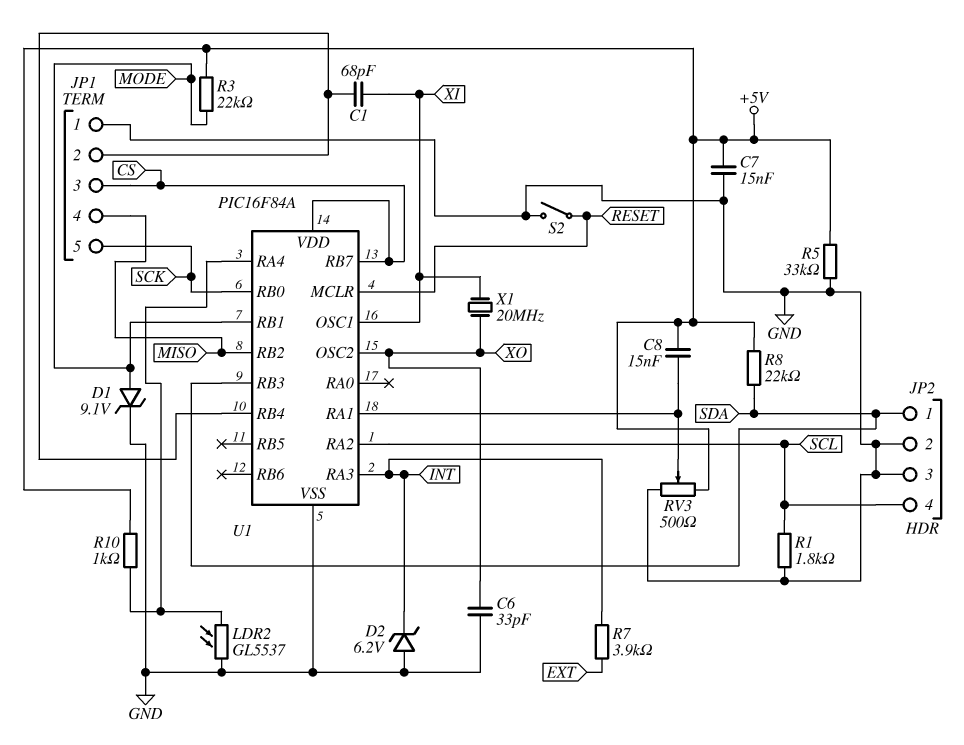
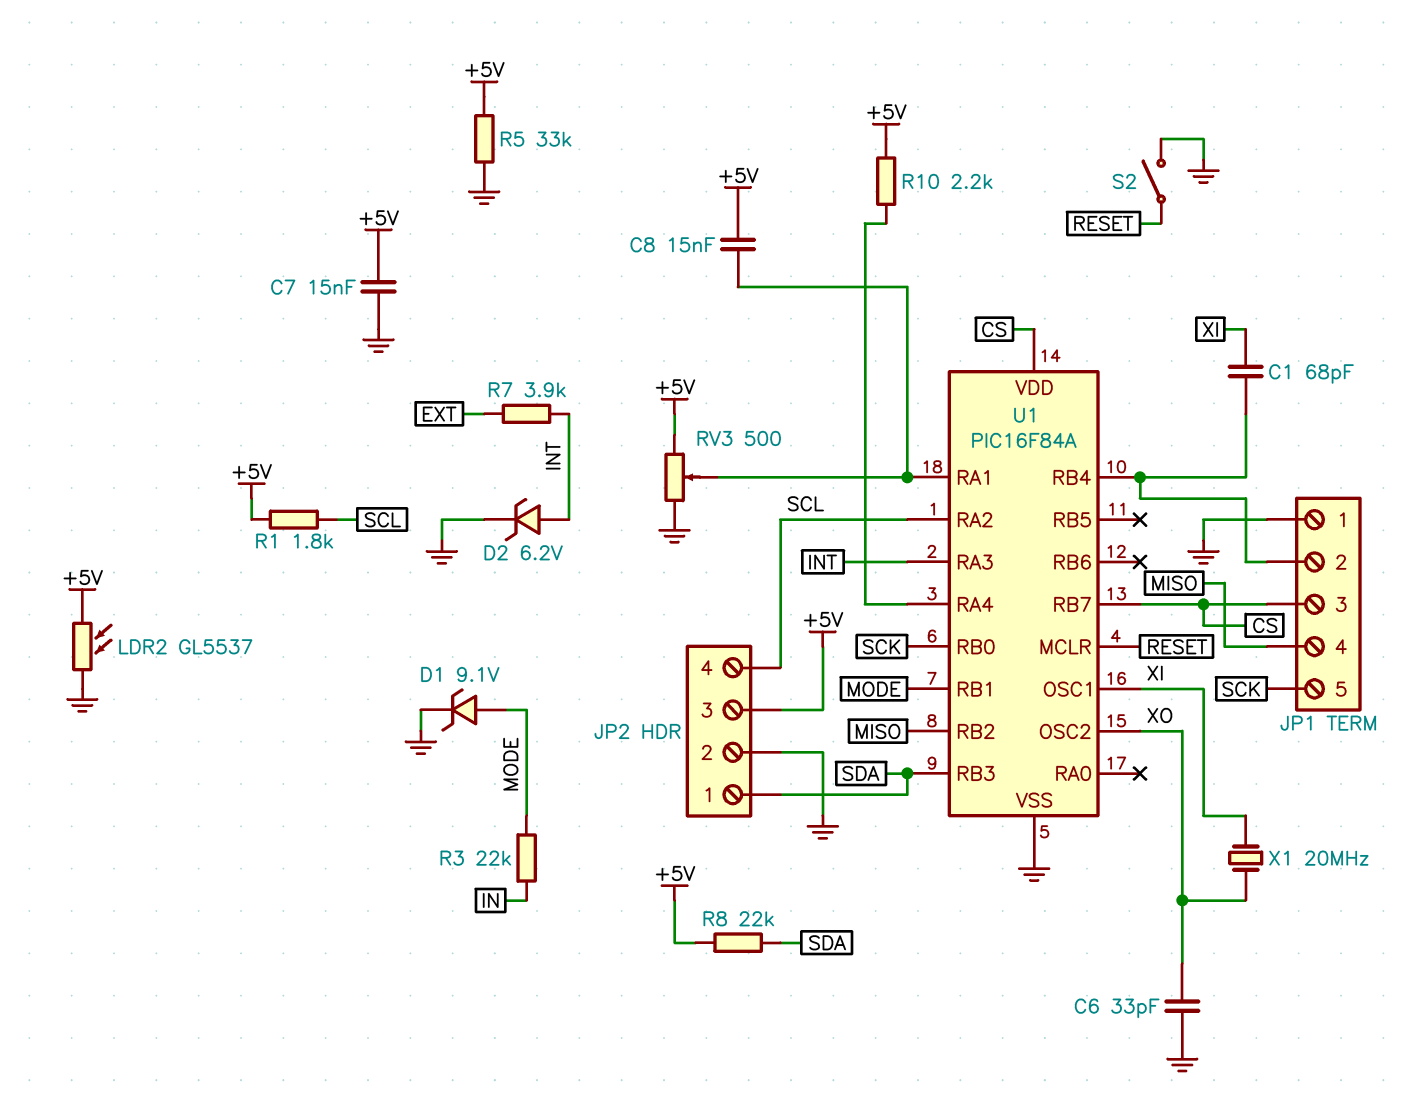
D2: zener 6.2V (A GND, K INT) -> zener 6.2V (A INT, K GND)
JP2 pin 3: GND -> +5V
LDR2: GL5537 (GND, U1/RA4) -> GL5537 (+5V, GND)
R1: 1.8k (GND, SCL) -> 1.8k (+5V, SCL)
R3: 22k (+5V, MODE) -> 22k (IN, MODE)
R10: 1k (+5V, U1/RA4) -> 2.2k (+5V, U1/RA4)

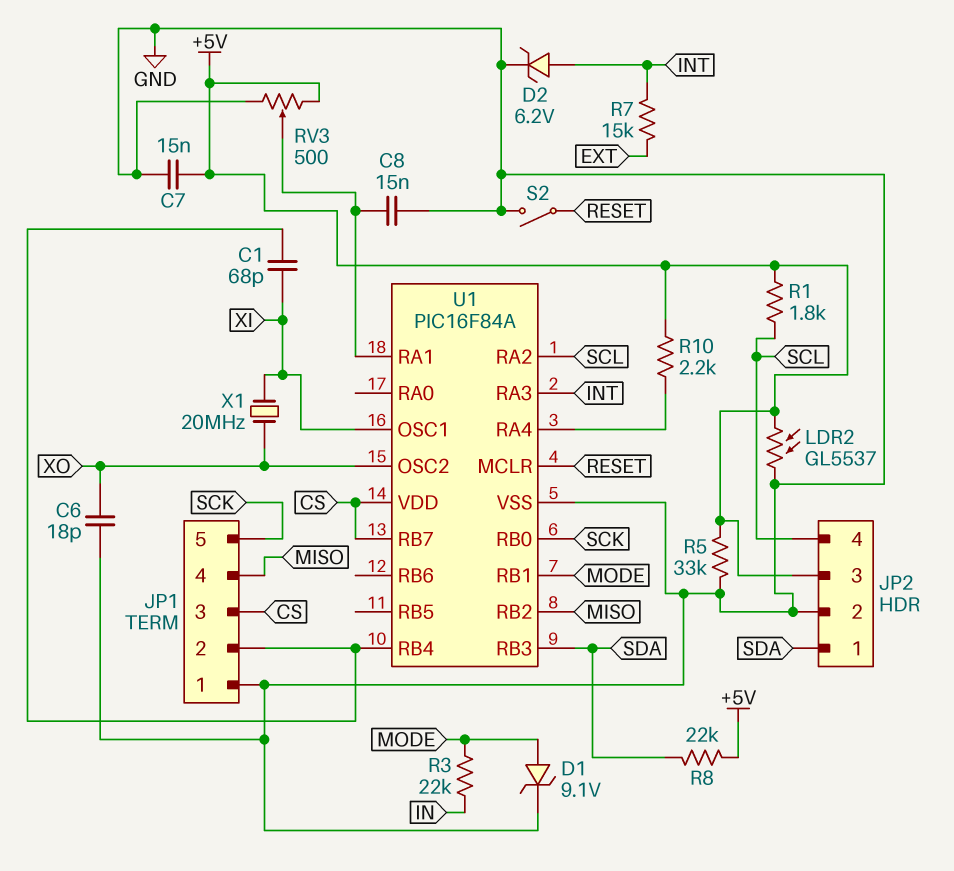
C6: 33pF (GND, XO) -> 18pF (GND, XO)
C8: 15nF (+5V, U1/RA1) -> 15nF (GND, U1/RA1)
R7: 3.9k (EXT, INT) -> 15k (EXT, INT)

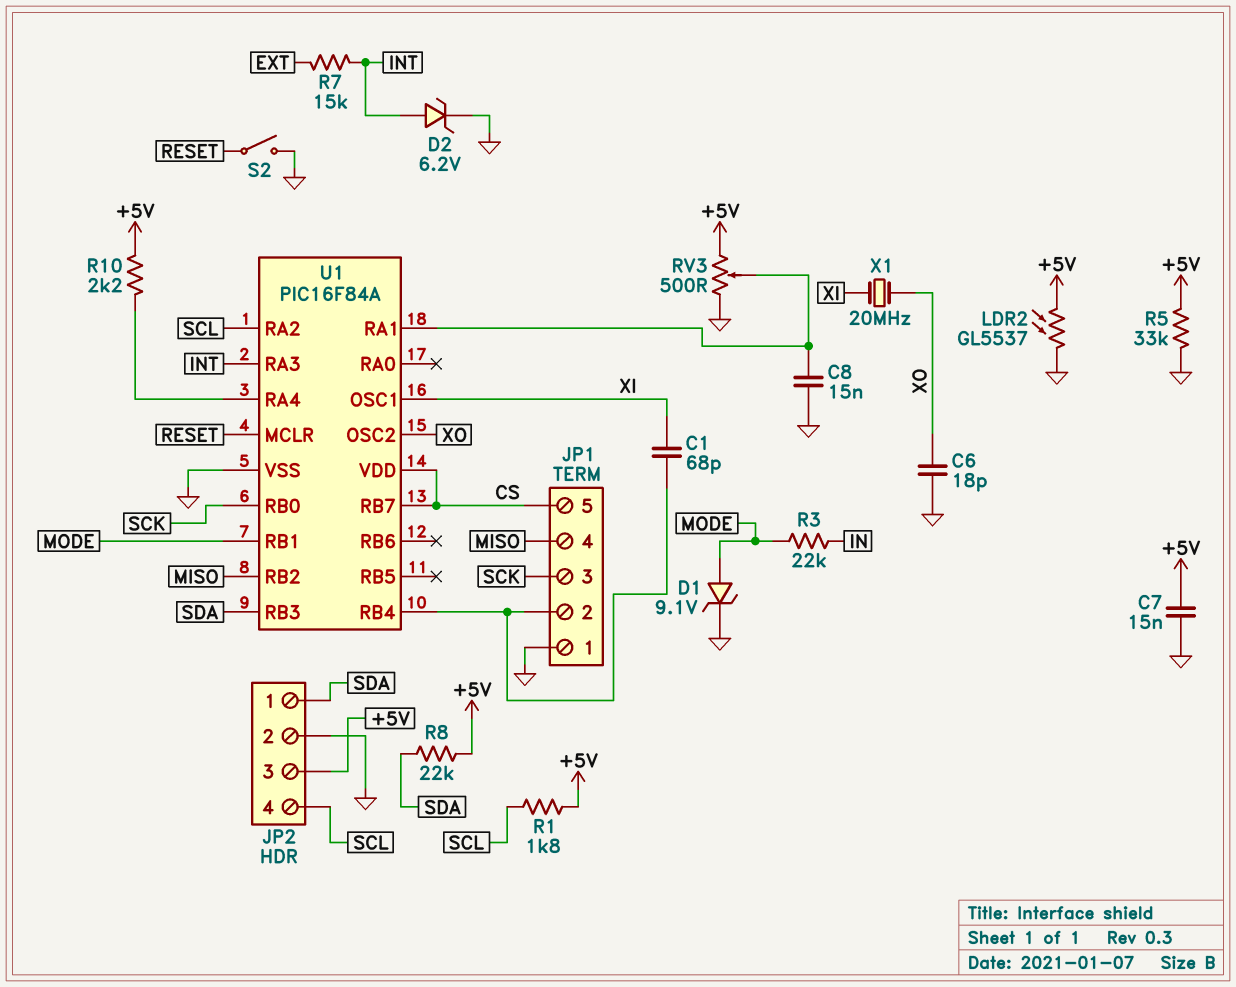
JP1 pin 3: CS -> SCK
JP1 pin 5: SCK -> CS

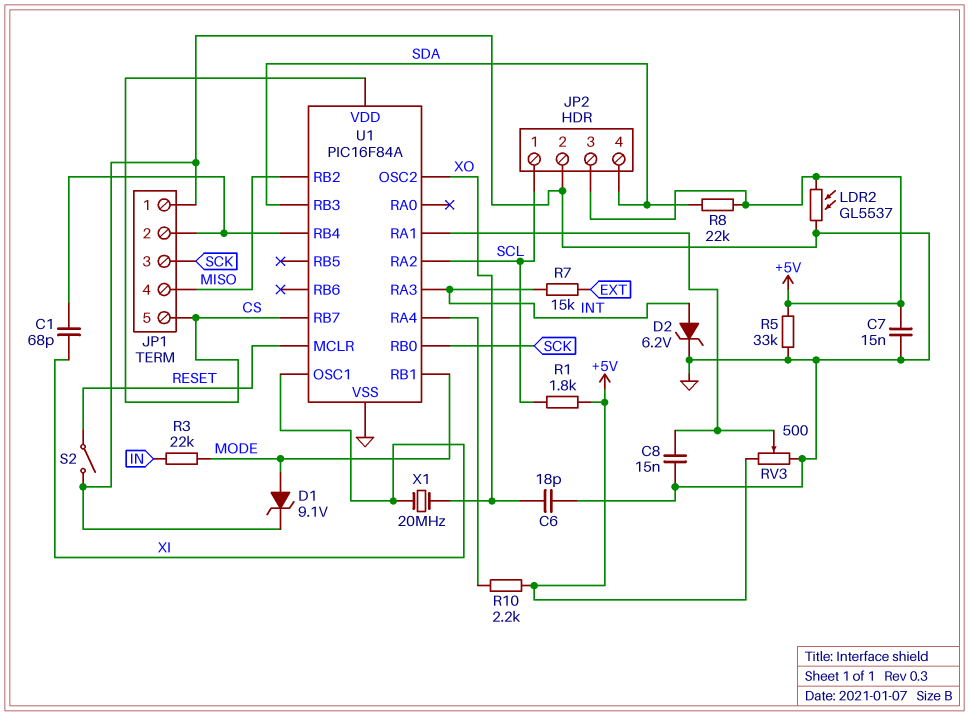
JP2 pin 1: SDA -> SCL
JP2 pin 4: SCL -> SDA

